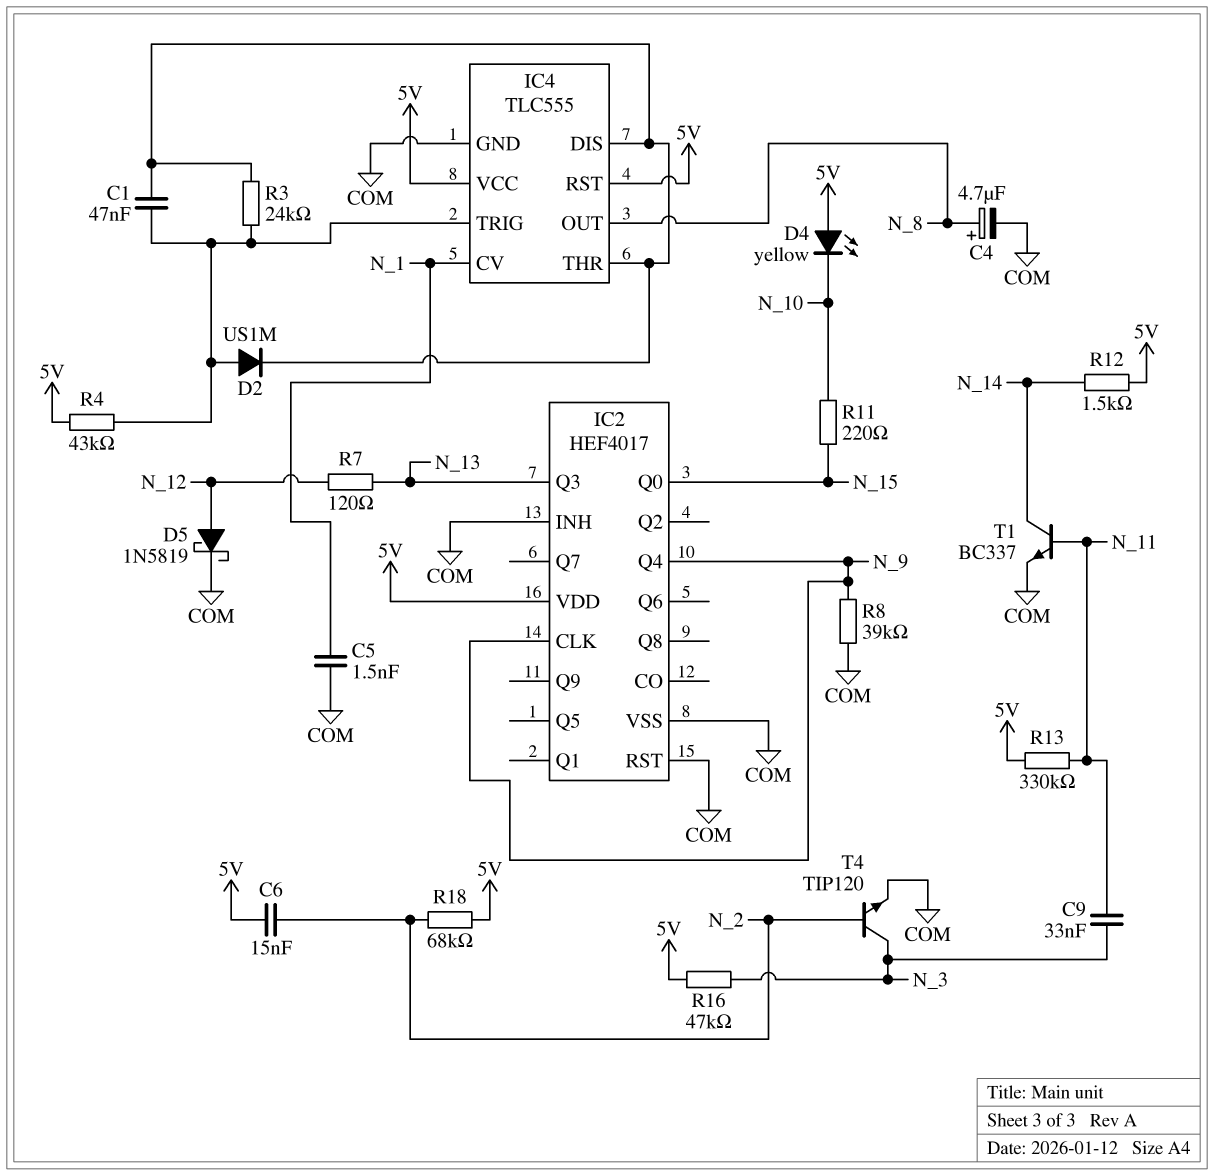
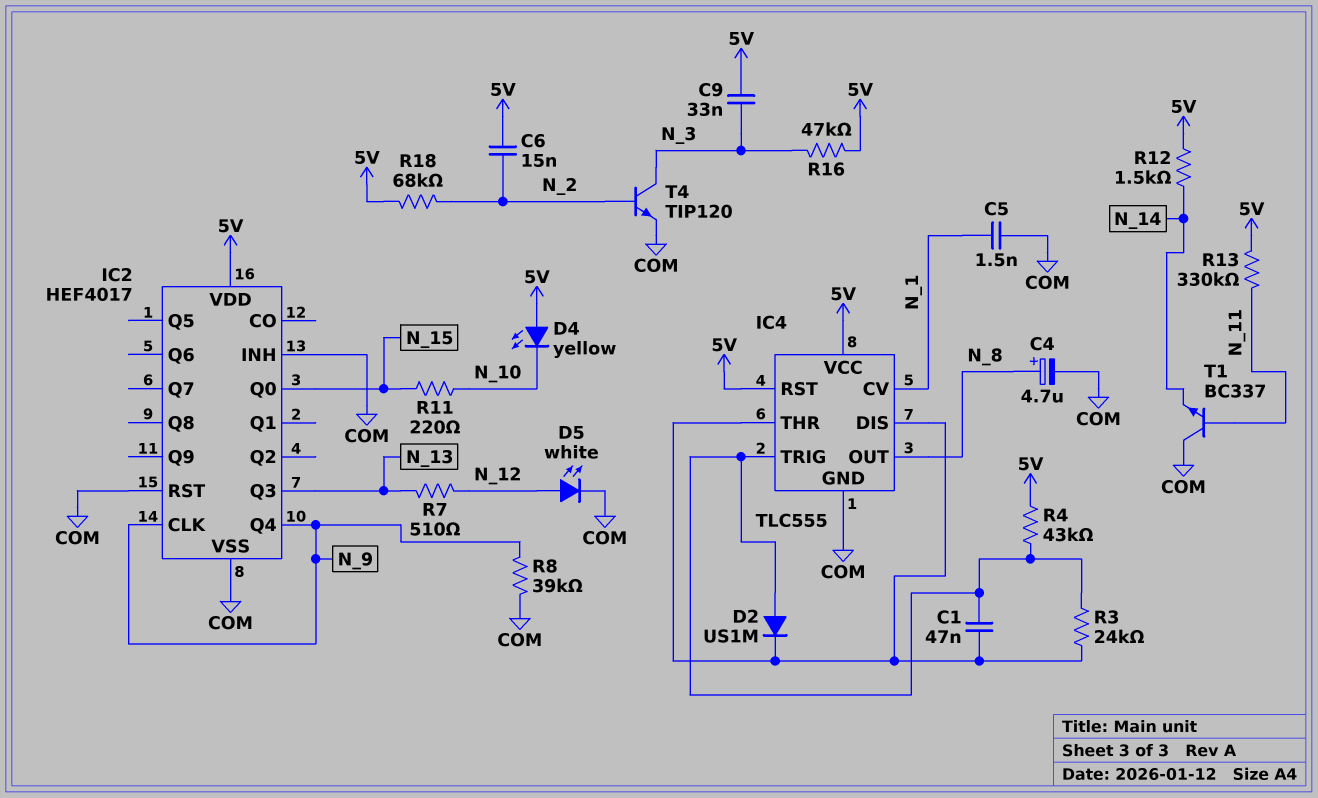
C9: 33nF (N_3, N_11) -> 33nF (5V, N_3)
D5: schottky 1N5819 (A N_12, K COM) -> LED white (A N_12, K COM)
R7: 120 (N_12, N_13) -> 510 (N_12, N_13)
T1: NPN BC337 (B N_11, C N_14, E COM) -> NPN BC337 (B N_11, C COM, E N_14)

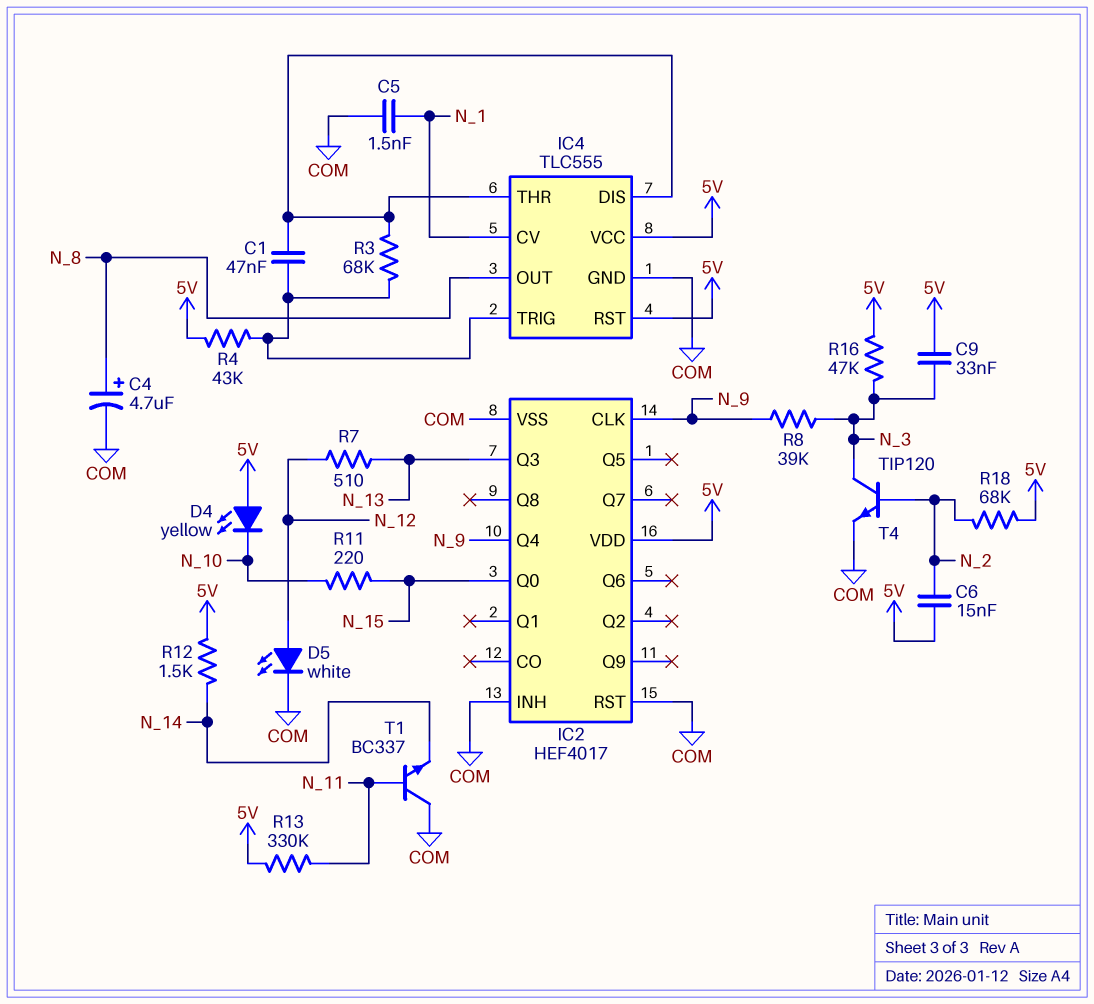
D2: diode US1M (A IC4/TRIG, K IC4/DIS) -> none
R3: 24k (IC4/DIS, IC4/TRIG) -> 68k (IC4/DIS, IC4/TRIG)
R8: 39k (COM, N_9) -> 39k (N_3, N_9)

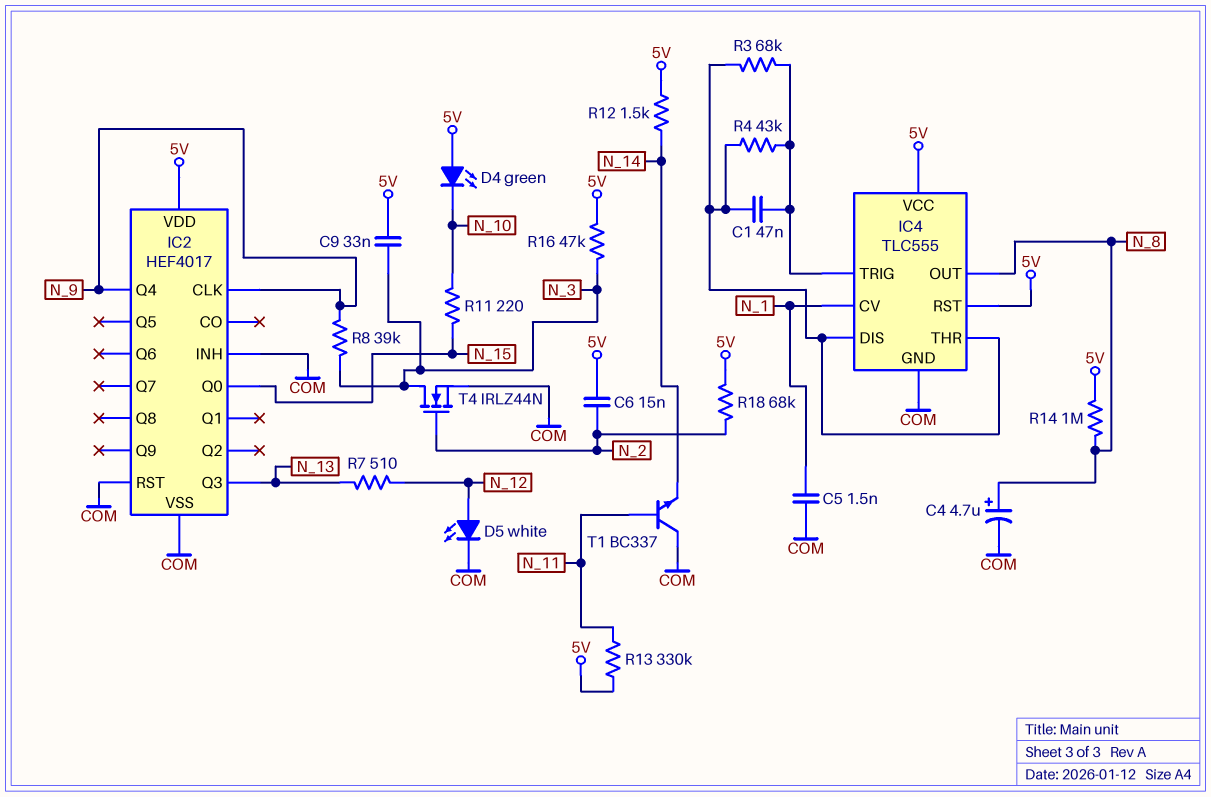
D4: LED yellow (A 5V, K N_10) -> LED green (A 5V, K N_10)
R4: 43k (5V, IC4/TRIG) -> 43k (IC4/DIS, IC4/TRIG)
R14: none -> 1M (5V, N_8)
T4: NPN TIP120 (B N_2, C N_3, E COM) -> NMOS IRLZ44N (G N_2, D N_3, S COM)

